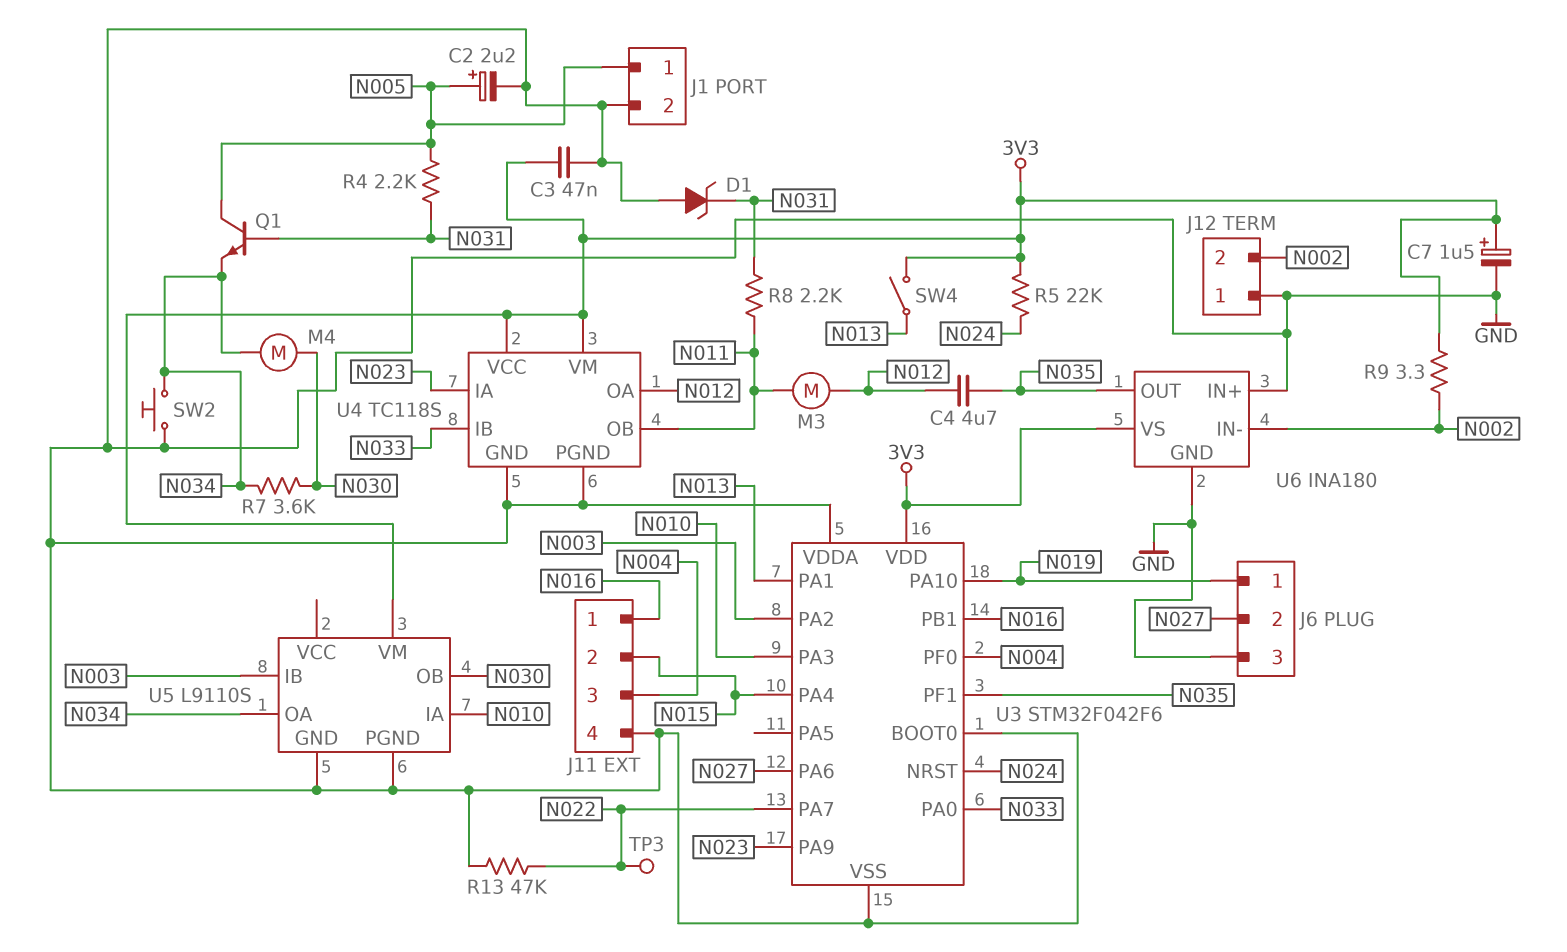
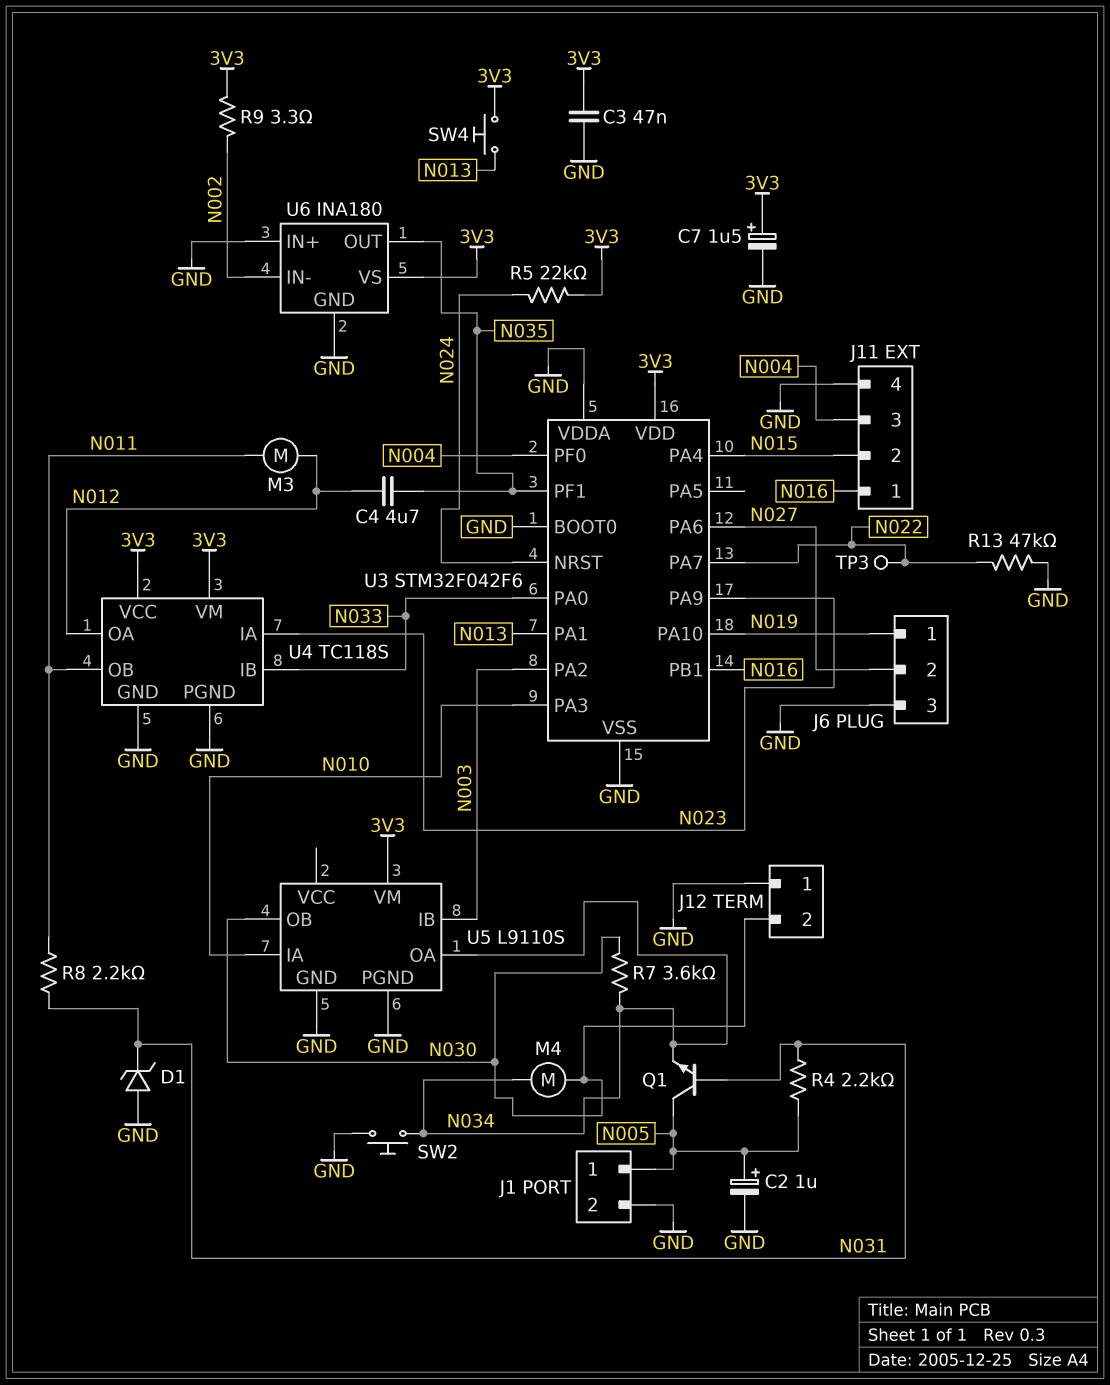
C2: 2.2uF (plus N005, minus GND) -> 1uF (plus N005, minus GND)
J12 pin 2: N002 -> N030
SW4: switch (3V3, N013) -> button (3V3, N013)

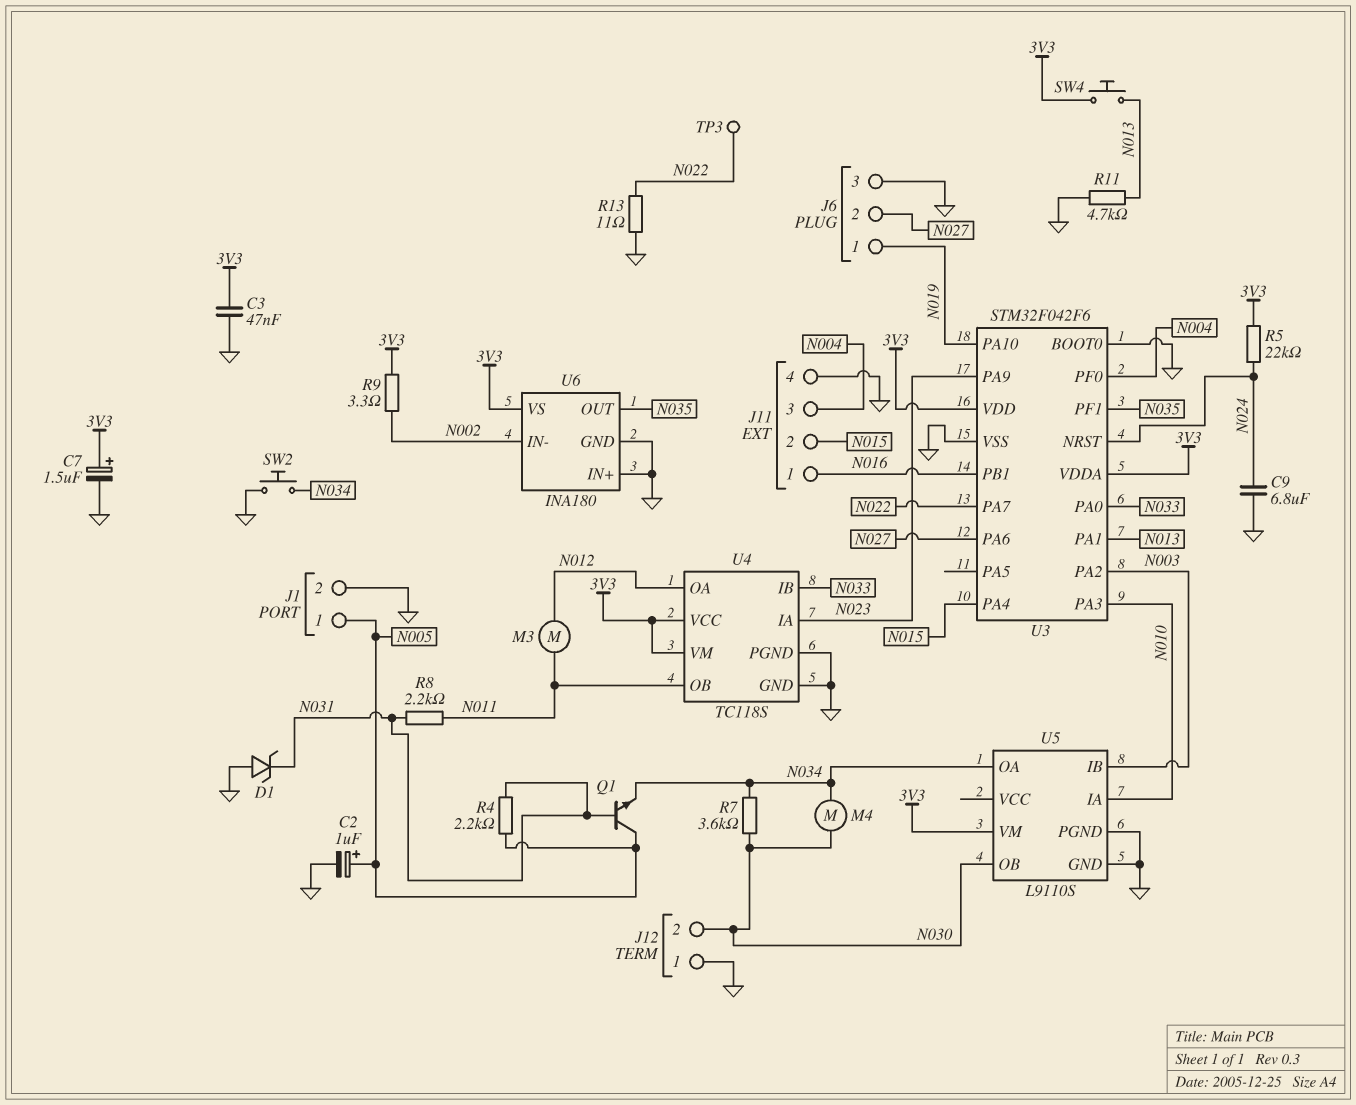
C4: 4.7uF (N012, N035) -> none
C9: none -> 6.8uF (GND, N024)
R11: none -> 4.7k (GND, N013)
R13: 47k (GND, N022) -> 11 (GND, N022)
U3 pin VDDA: GND -> 3V3

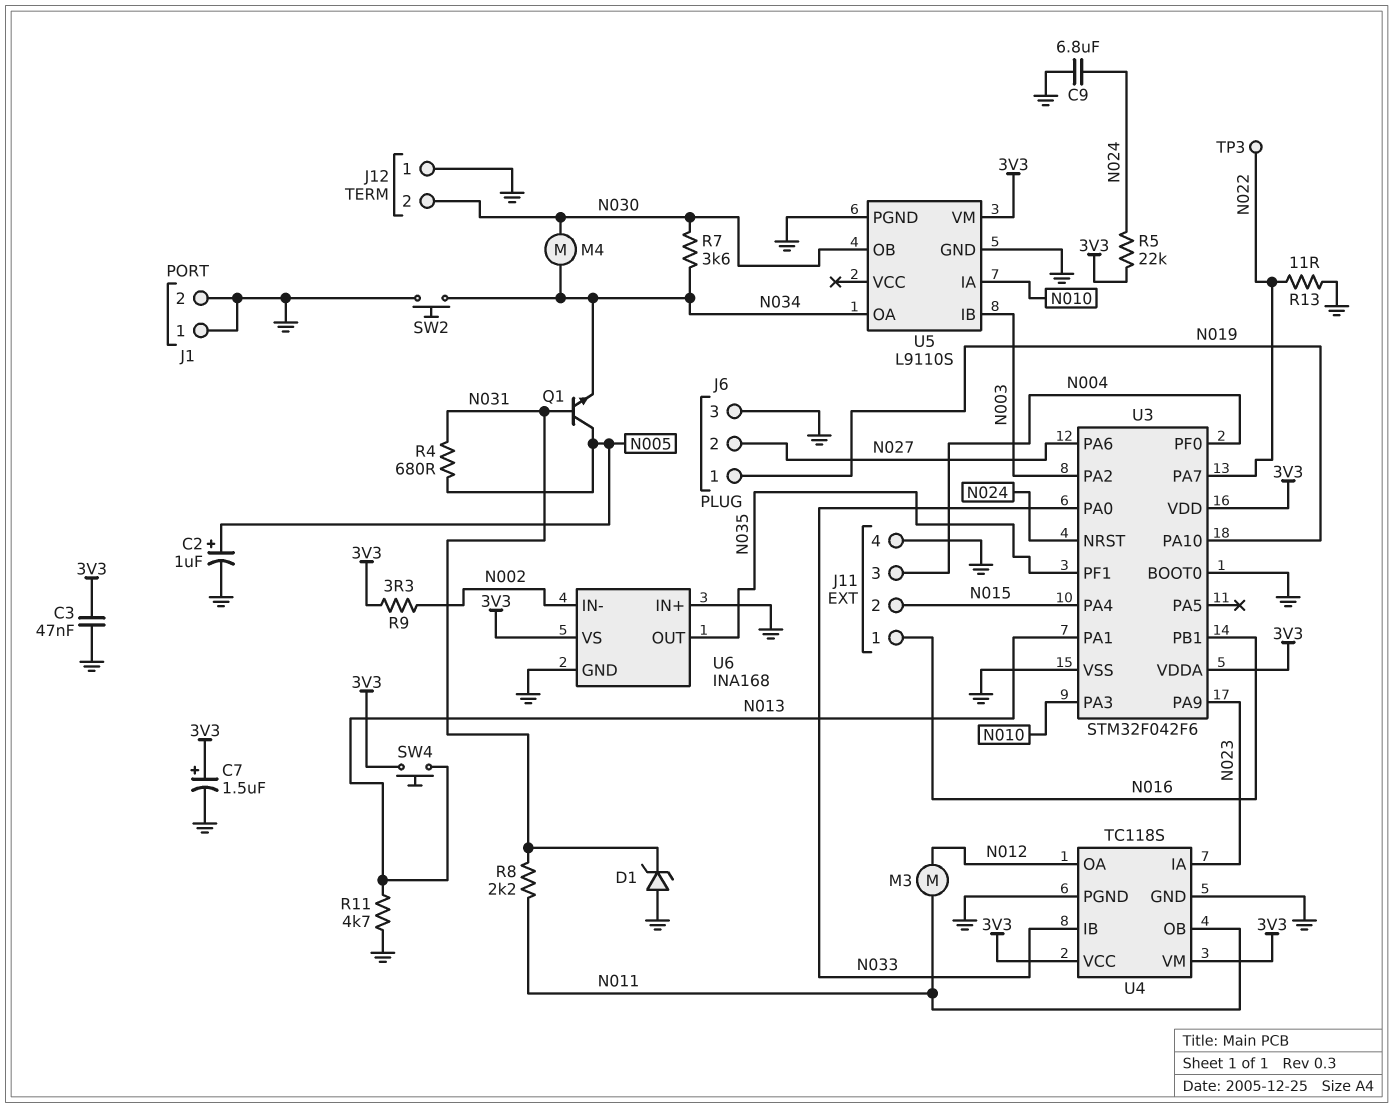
J1 pin 1: N005 -> GND
R4: 2.2k (N005, N031) -> 680 (N005, N031)
U6: INA180 -> INA168

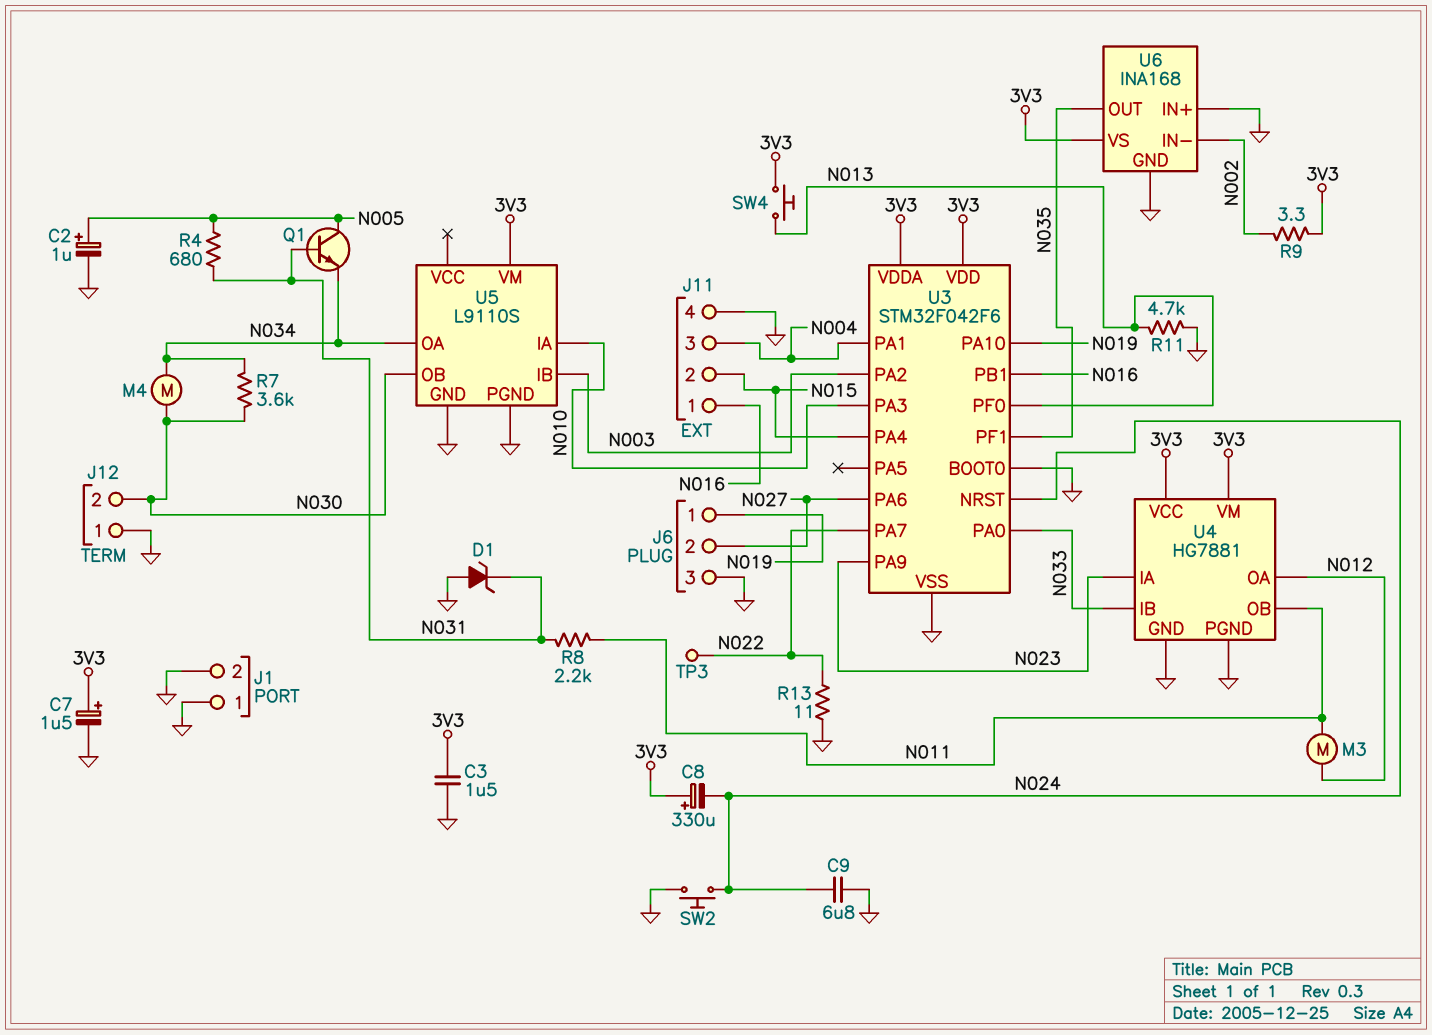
C3: 47nF (3V3, GND) -> 1.5uF (3V3, GND)
C8: none -> 330uF (plus 3V3, minus N024)
R5: 22k (3V3, N024) -> none
SW2: button (GND, N034) -> button (GND, N024)
U3 pin PA1: N013 -> N004
U3 pin PF0: N004 -> N013
U4: TC118S -> HG7881

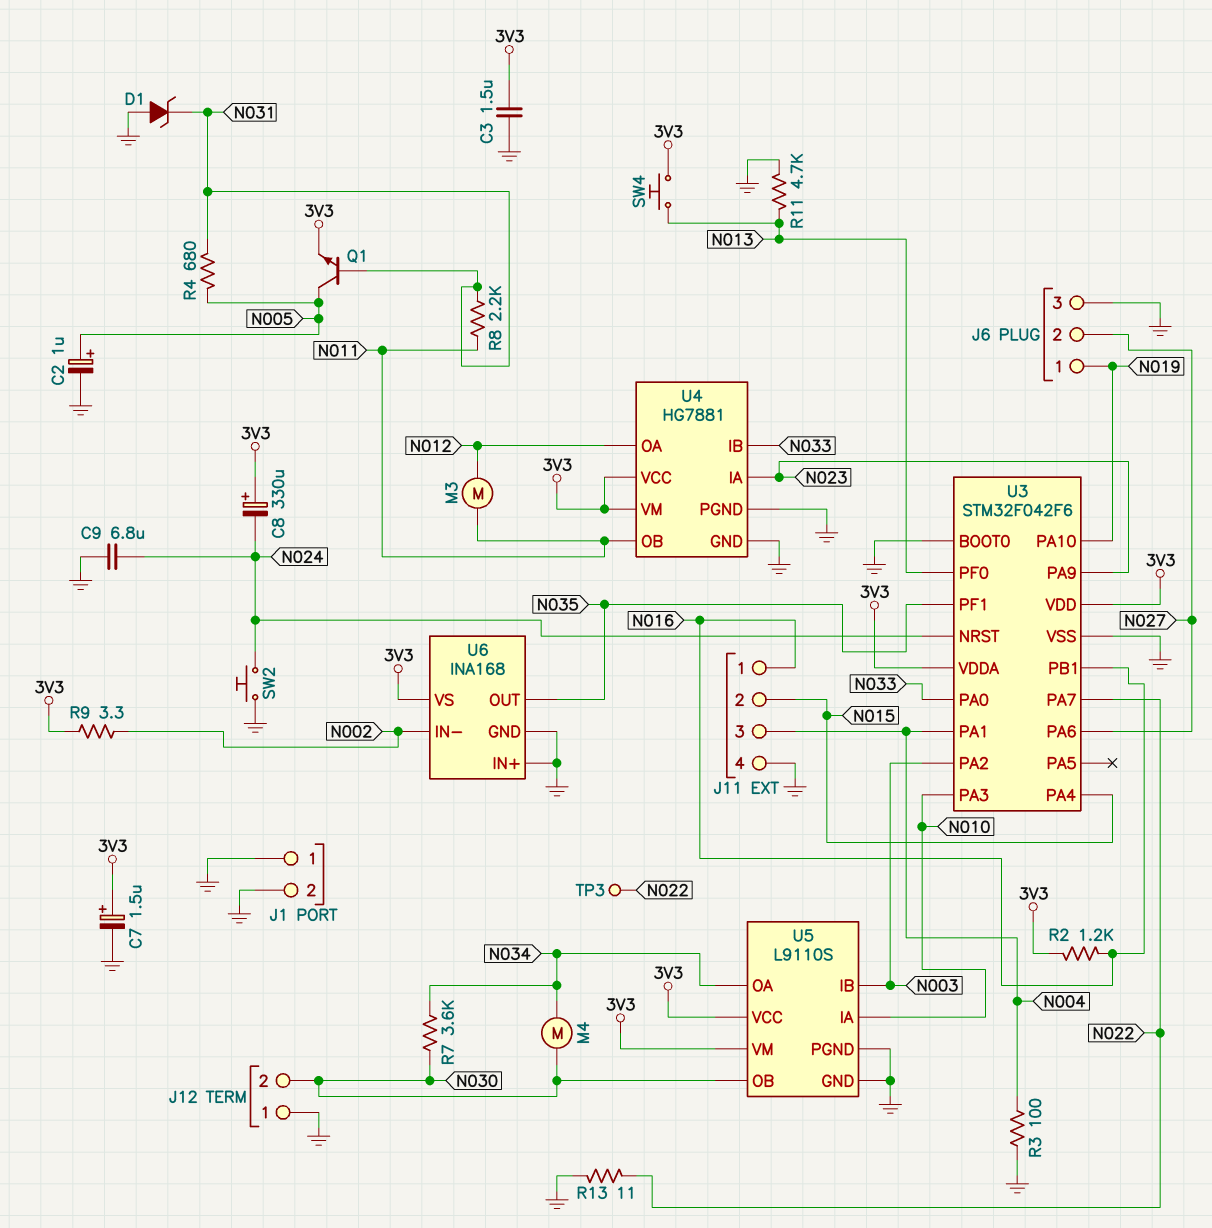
Q1: NPN (B N031, C N005, E N034) -> NPN (B N031, C N005, E 3V3)
R2: none -> 1.2k (3V3, N016)
R3: none -> 100 (GND, N004)
U5 pin VCC: none -> 3V3

